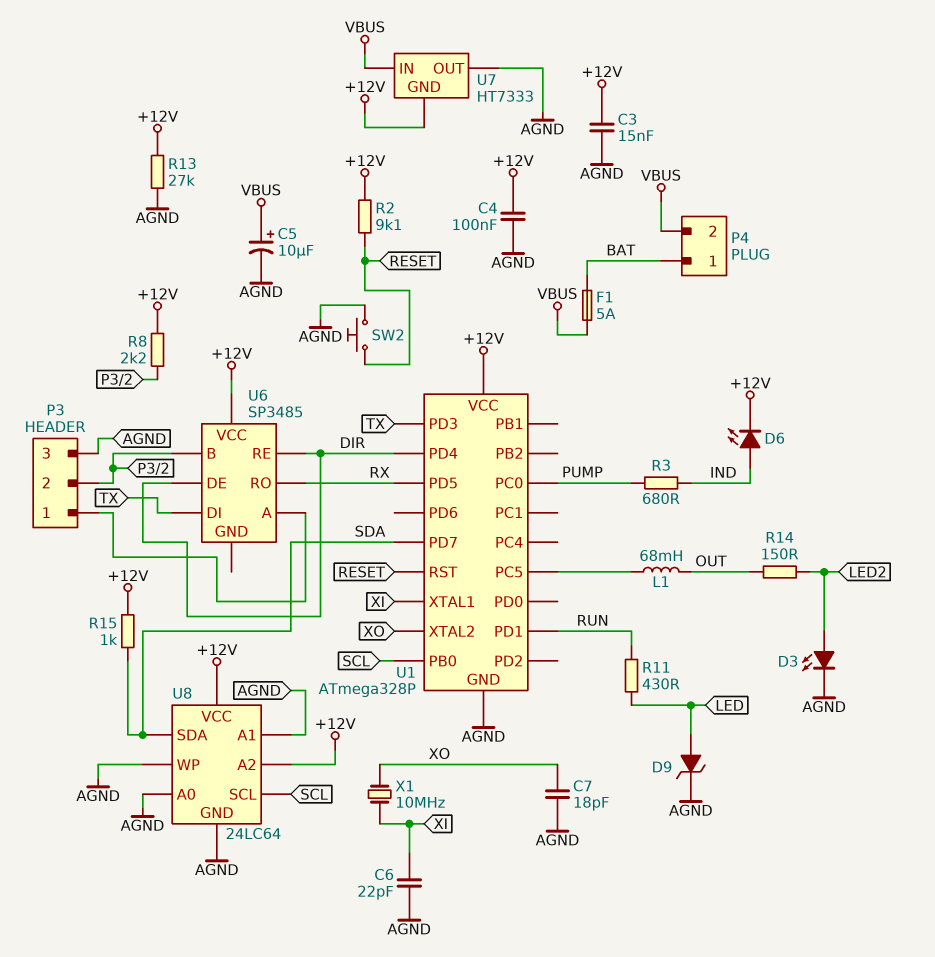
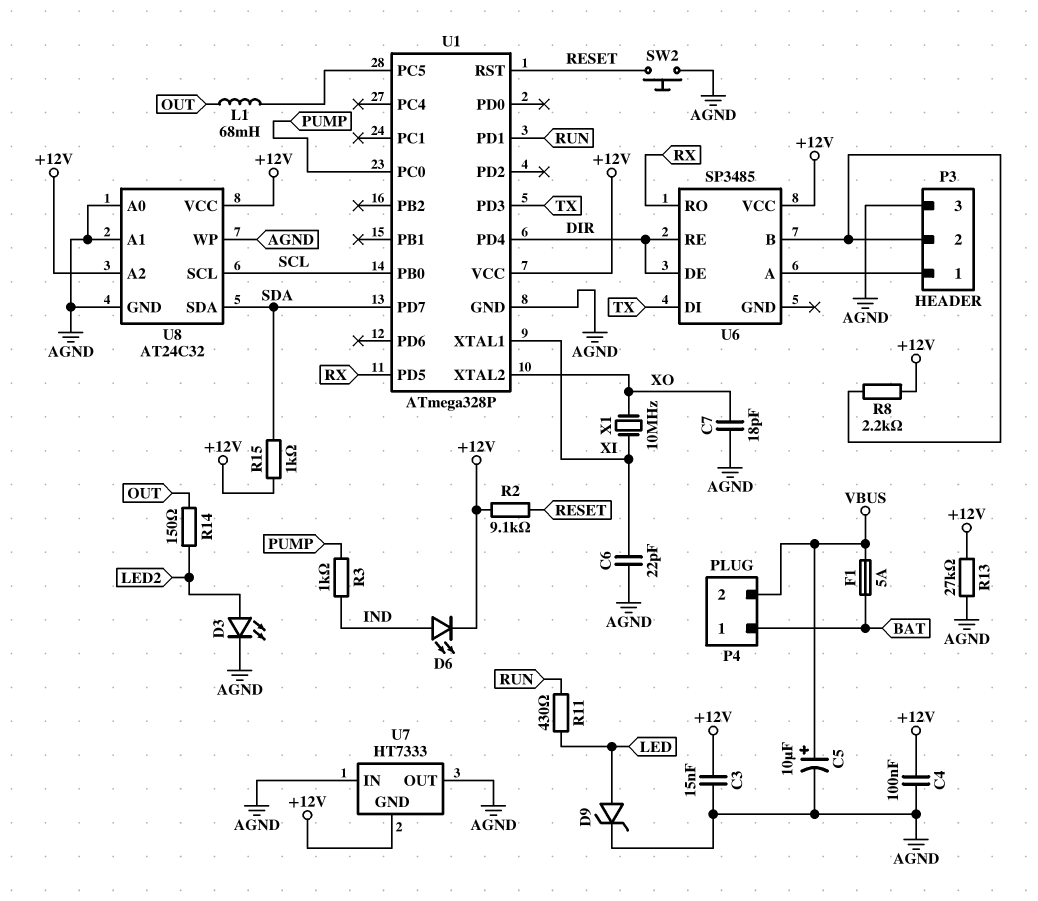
R3: 680 (IND, PUMP) -> 1k (IND, PUMP)
U7 pin IN: VBUS -> AGND
U8: 24LC64 -> AT24C32

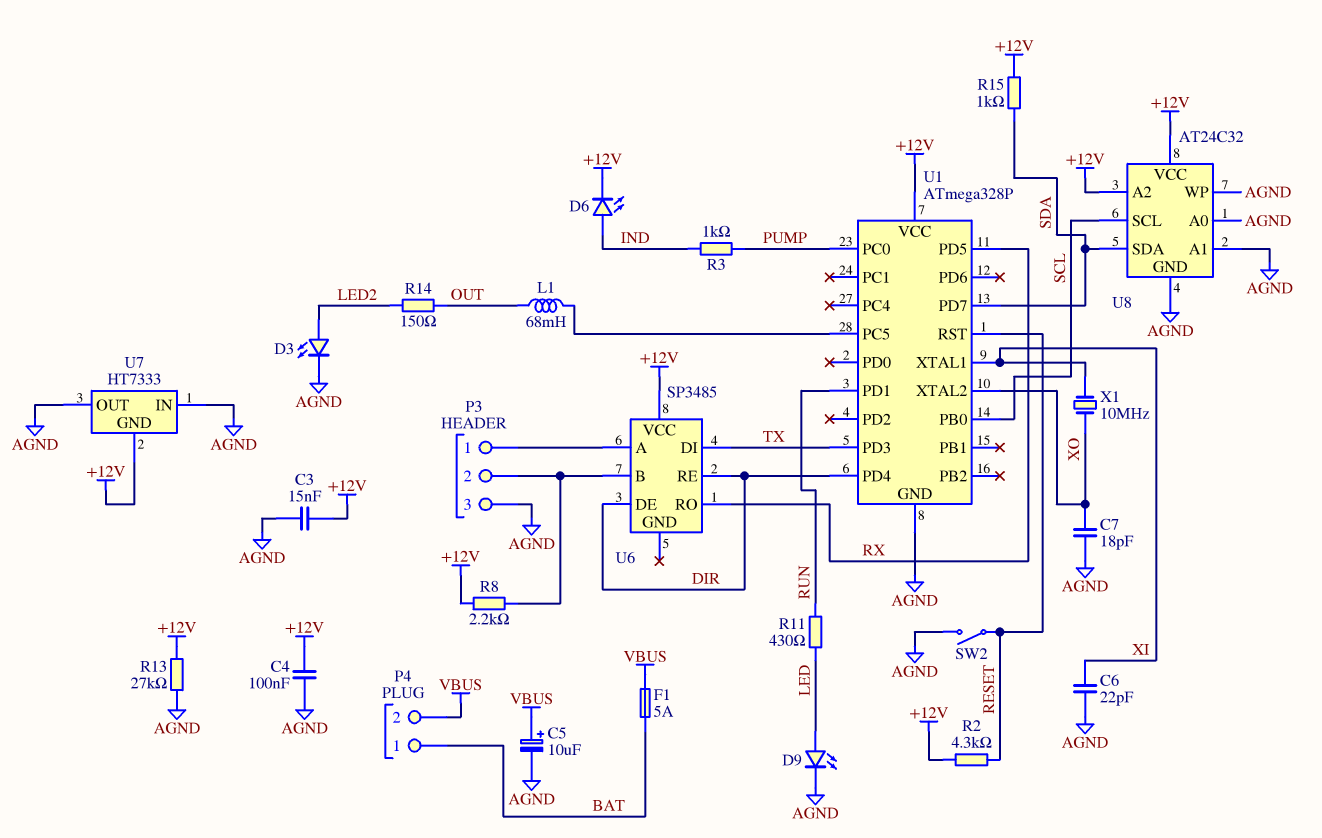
D9: zener (A LED, K AGND) -> LED (A LED, K AGND)
R2: 9.1k (+12V, RESET) -> 4.3k (+12V, RESET)
SW2: button (AGND, RESET) -> switch (AGND, RESET)

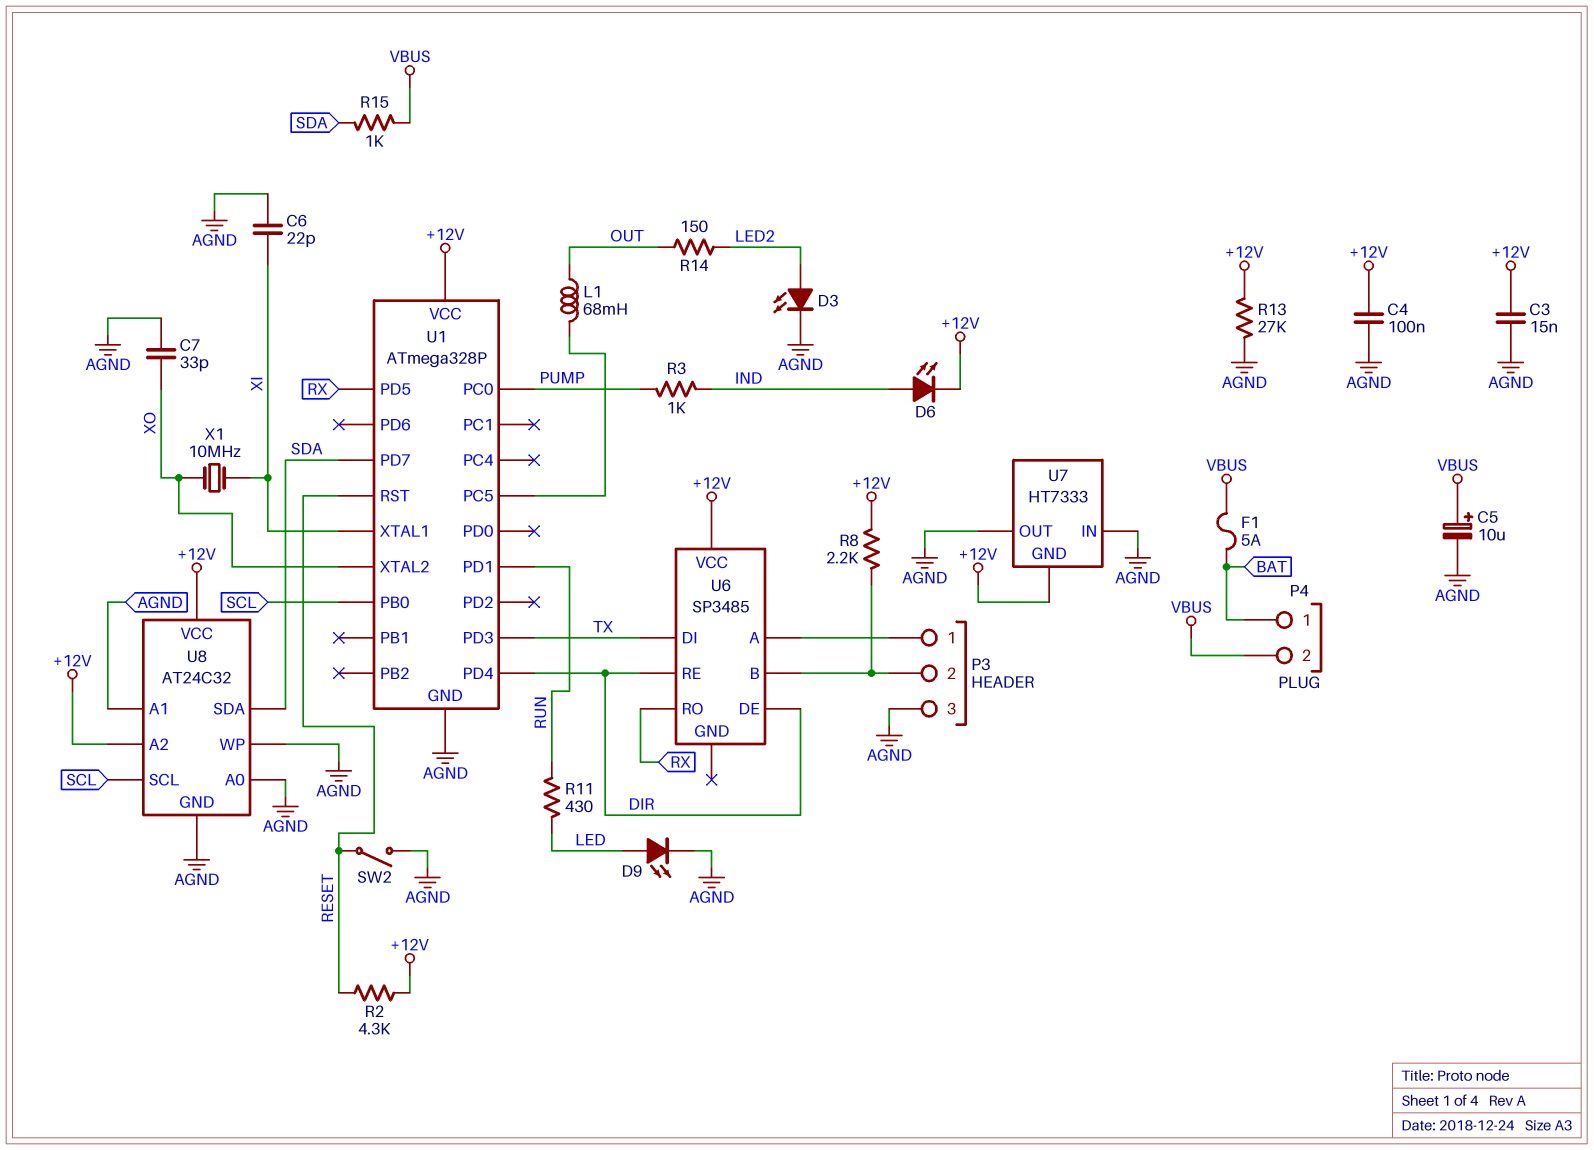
C7: 18pF (AGND, XO) -> 33pF (AGND, XO)
R15: 1k (+12V, SDA) -> 1k (SDA, VBUS)

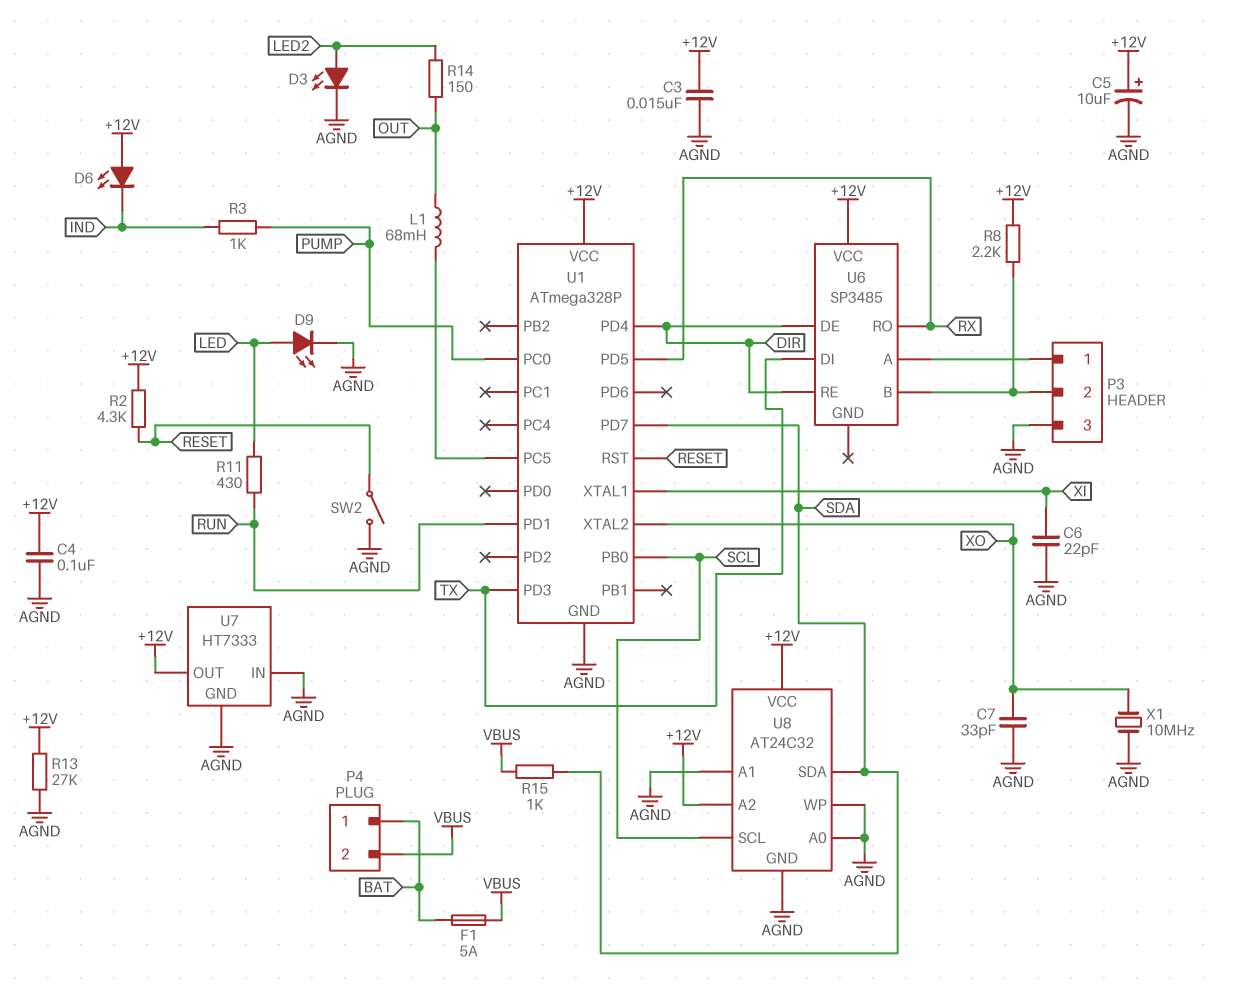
C5: 10uF (plus VBUS, minus AGND) -> 10uF (plus +12V, minus AGND)
D6: LED (A IND, K +12V) -> LED (A +12V, K IND)
U7 pin GND: +12V -> AGND
U7 pin OUT: AGND -> +12V
X1: 10MHz (XI, XO) -> 10MHz (AGND, XO)

